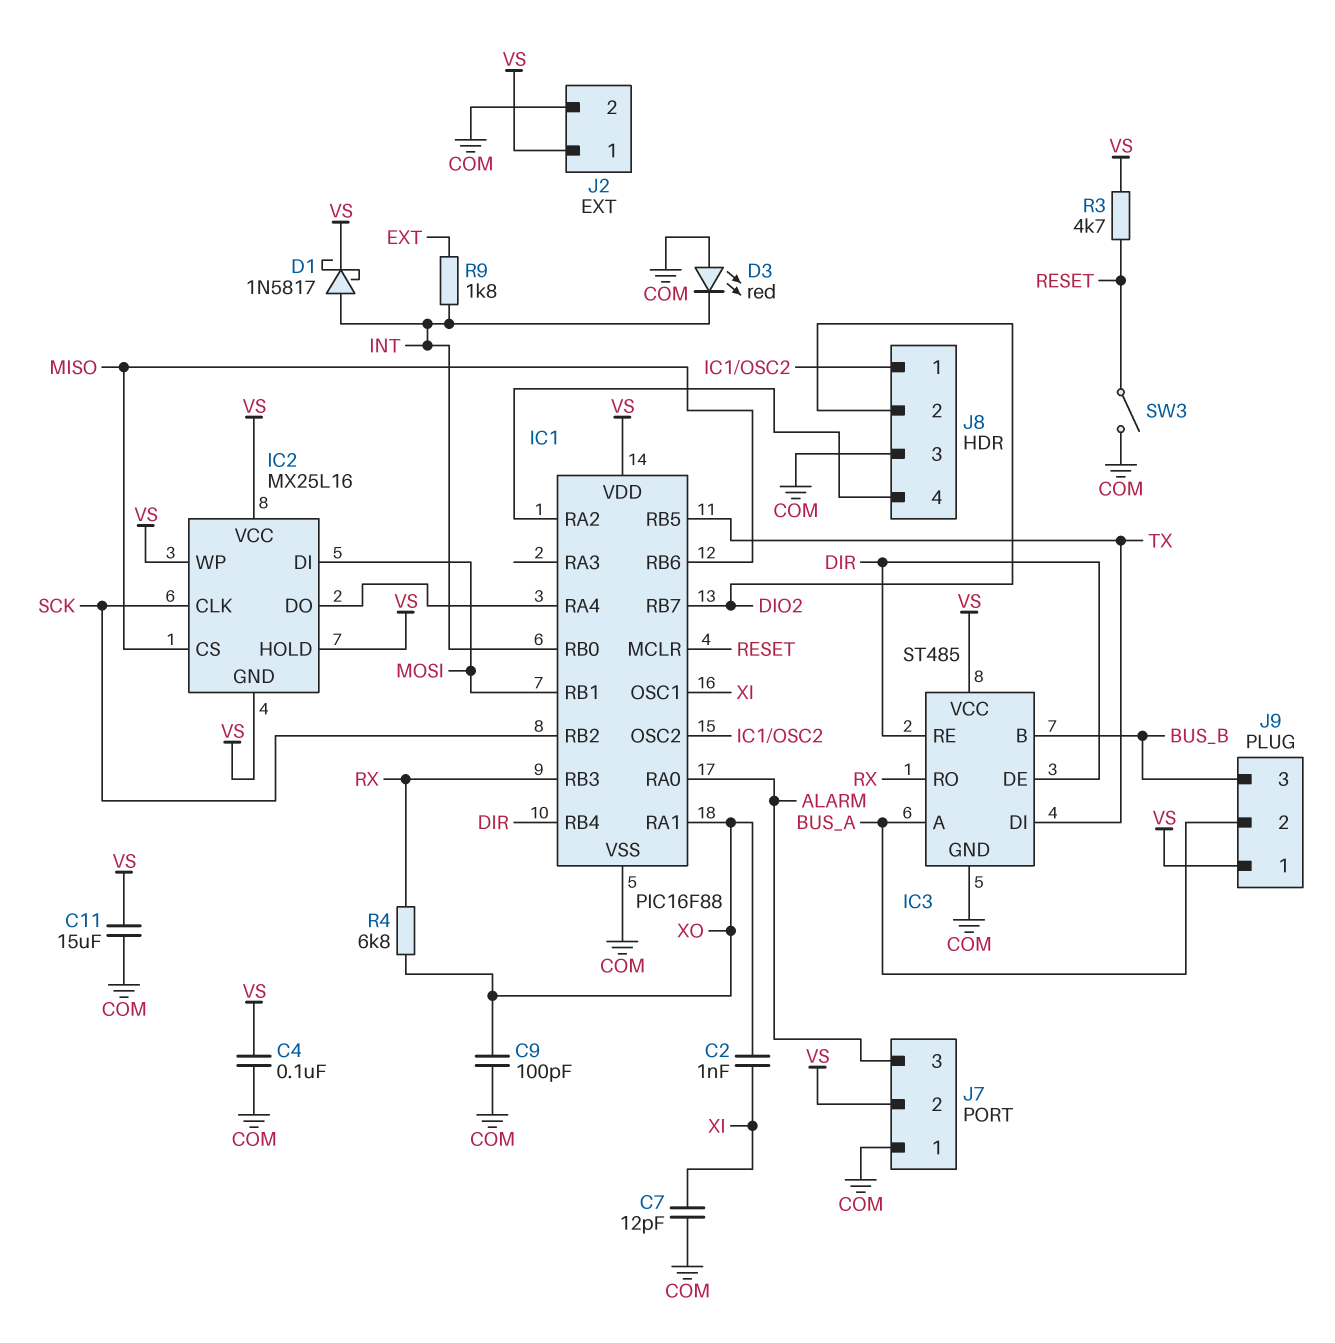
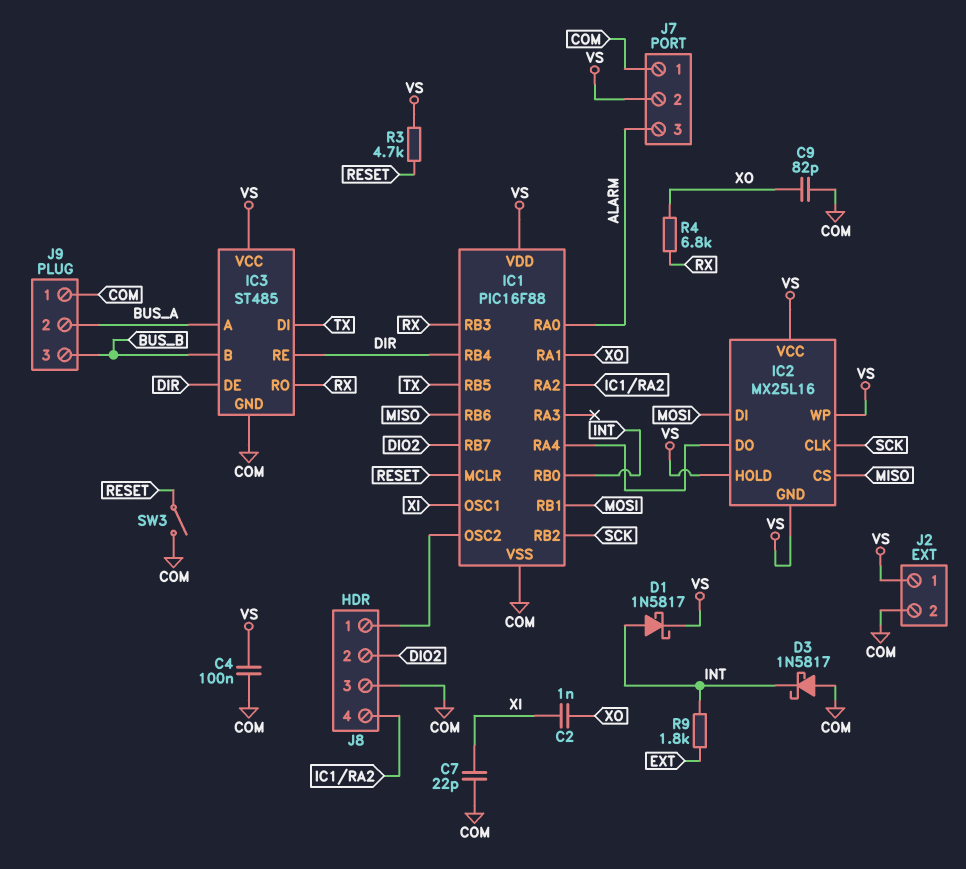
C7: 12pF (COM, XI) -> 22pF (COM, XI)
C9: 100pF (COM, XO) -> 82pF (COM, XO)
C11: 15uF (COM, VS) -> none
D3: LED red (A COM, K INT) -> schottky 1N5817 (A COM, K INT)
J9 pin 1: VS -> COM

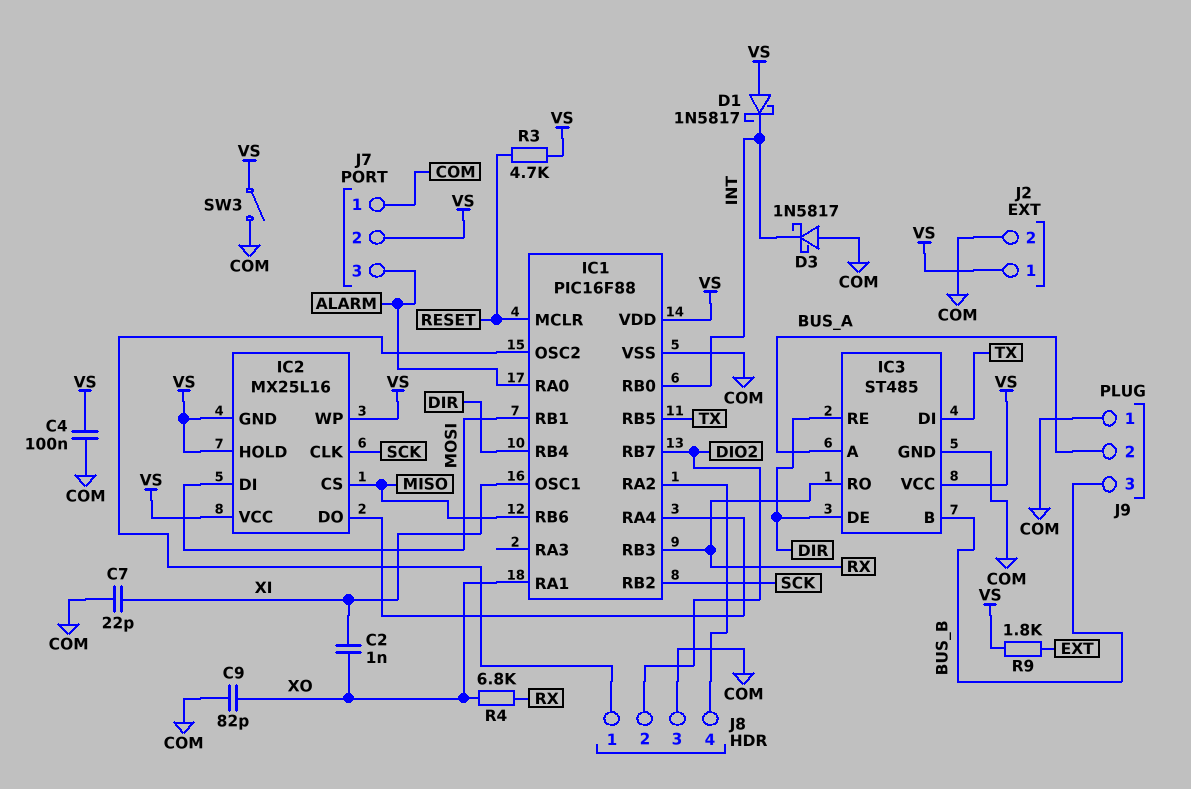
D1: schottky 1N5817 (A INT, K VS) -> schottky 1N5817 (A VS, K INT)
R9: 1.8k (EXT, INT) -> 1.8k (EXT, VS)
SW3: switch (COM, RESET) -> switch (COM, VS)

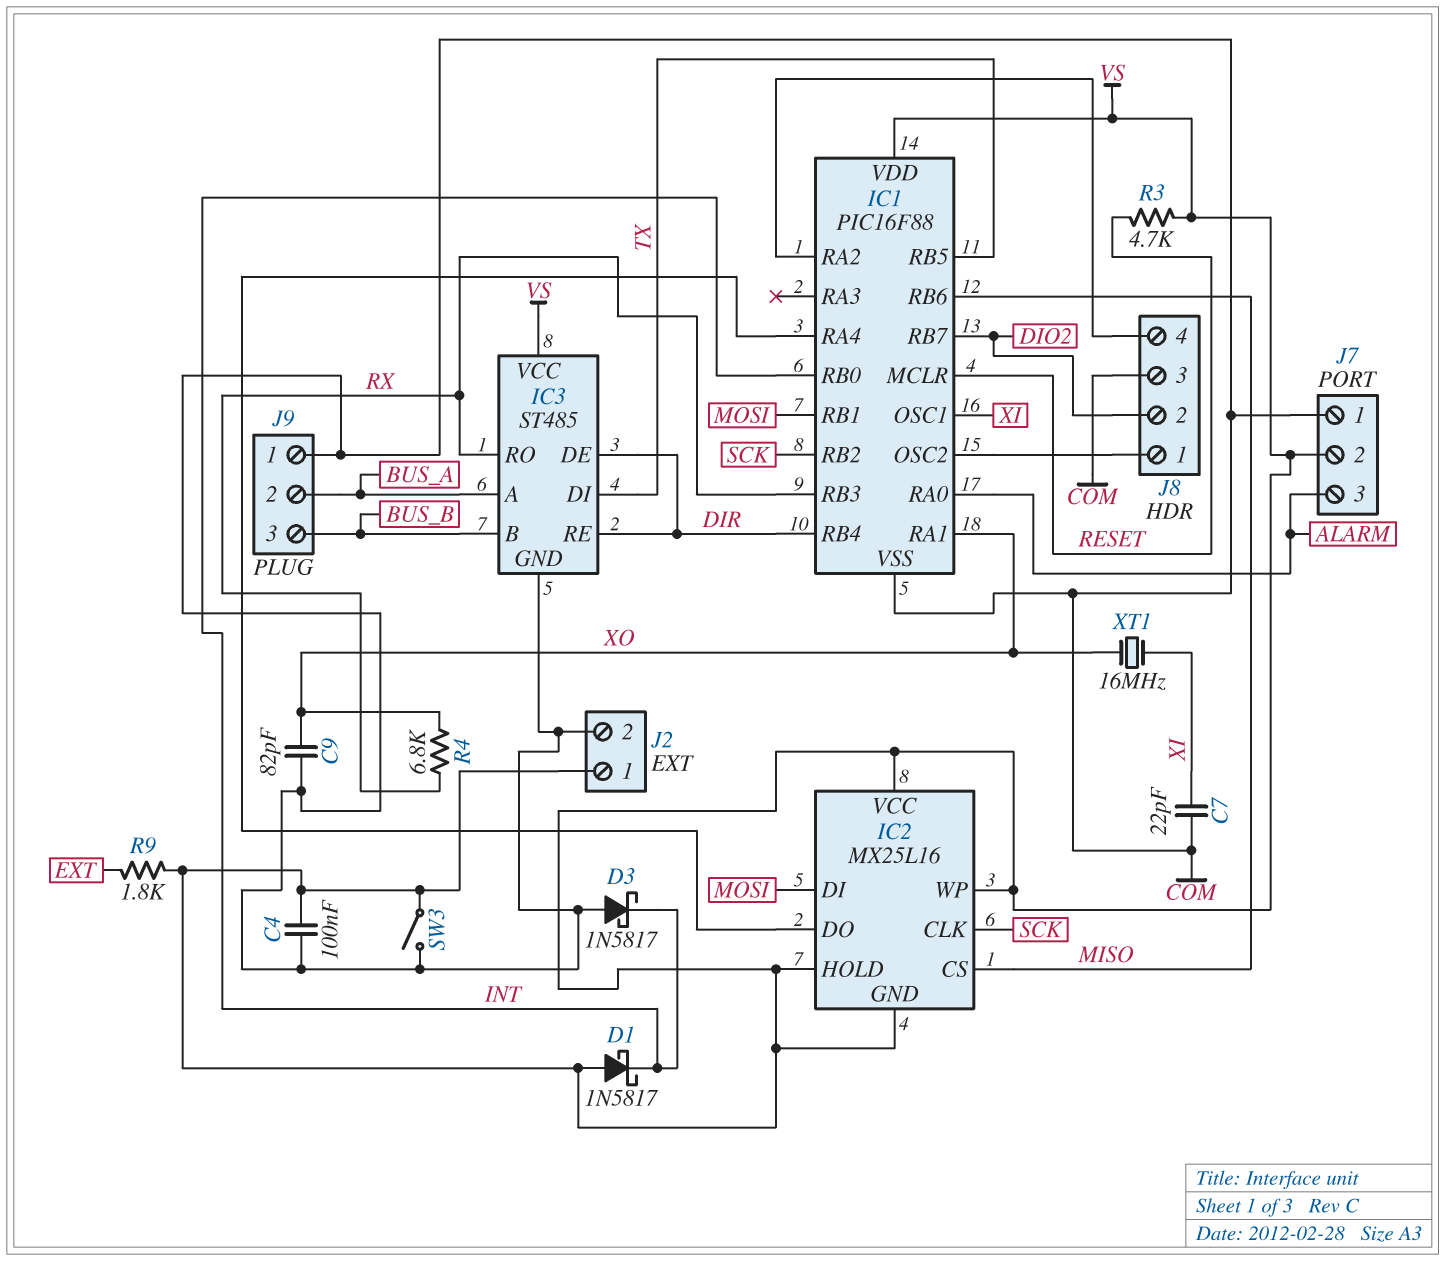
C2: 1nF (XI, XO) -> none
XT1: none -> 16MHz (XI, XO)

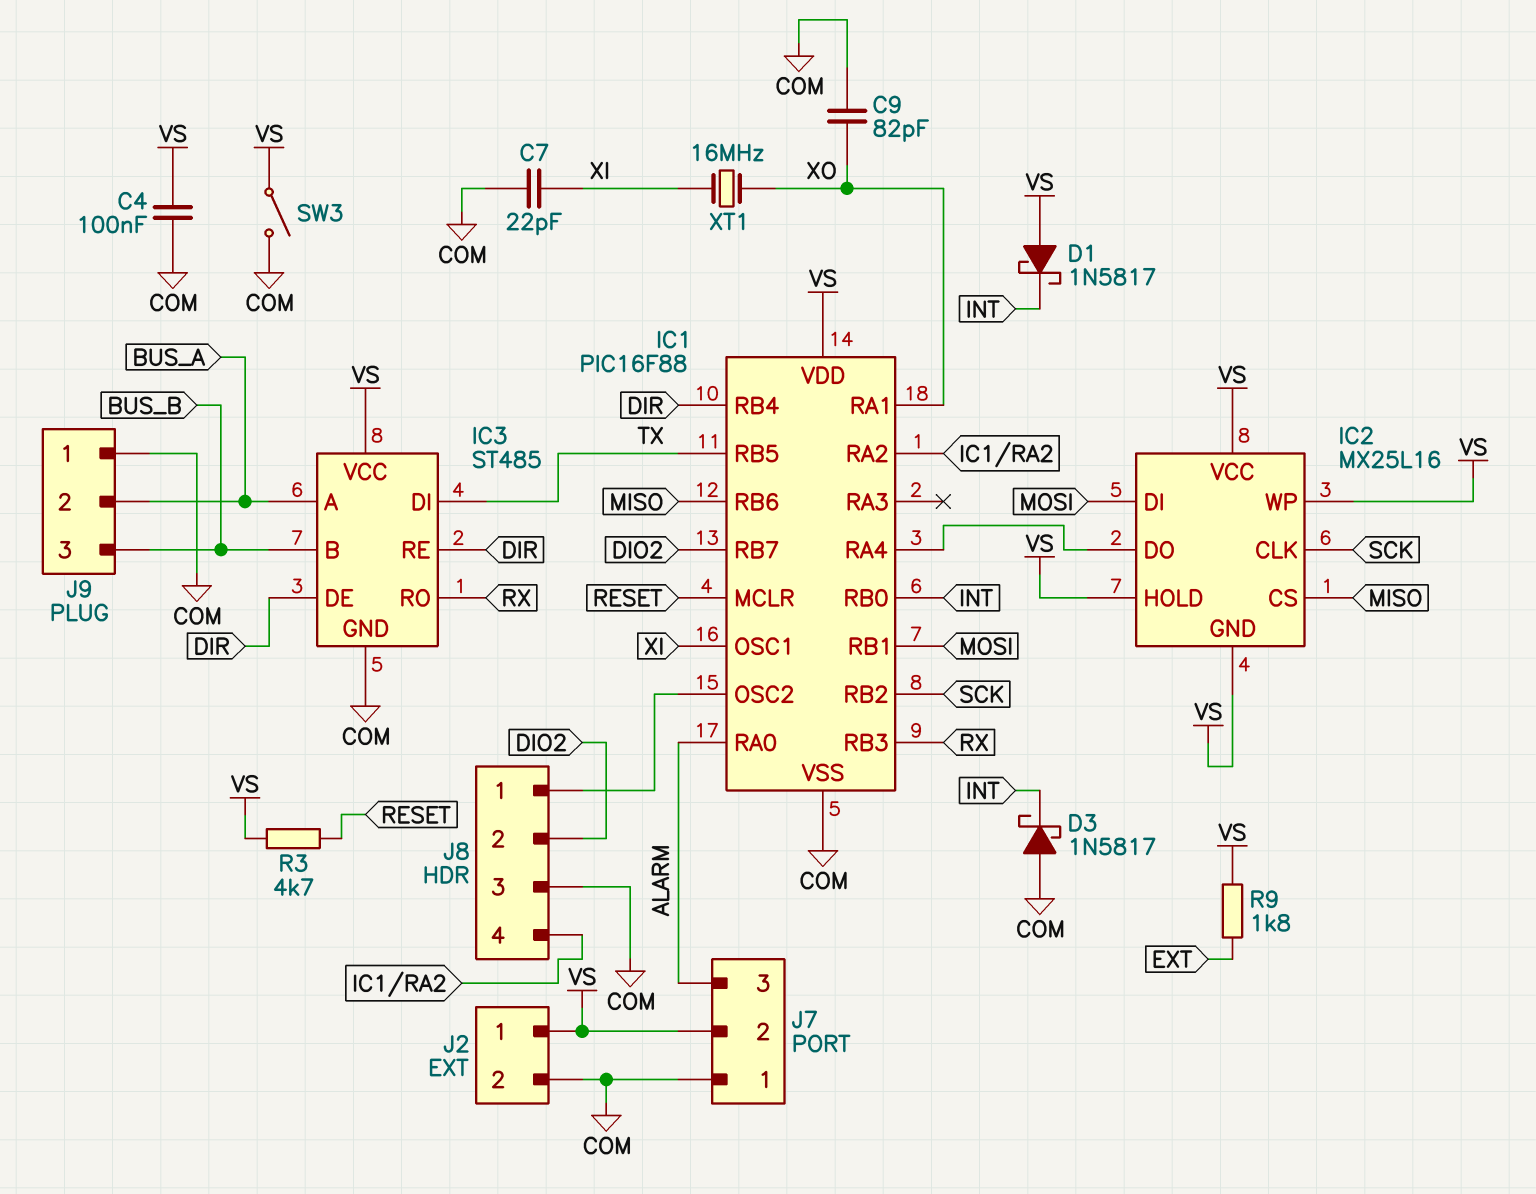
R4: 6.8k (RX, XO) -> none

